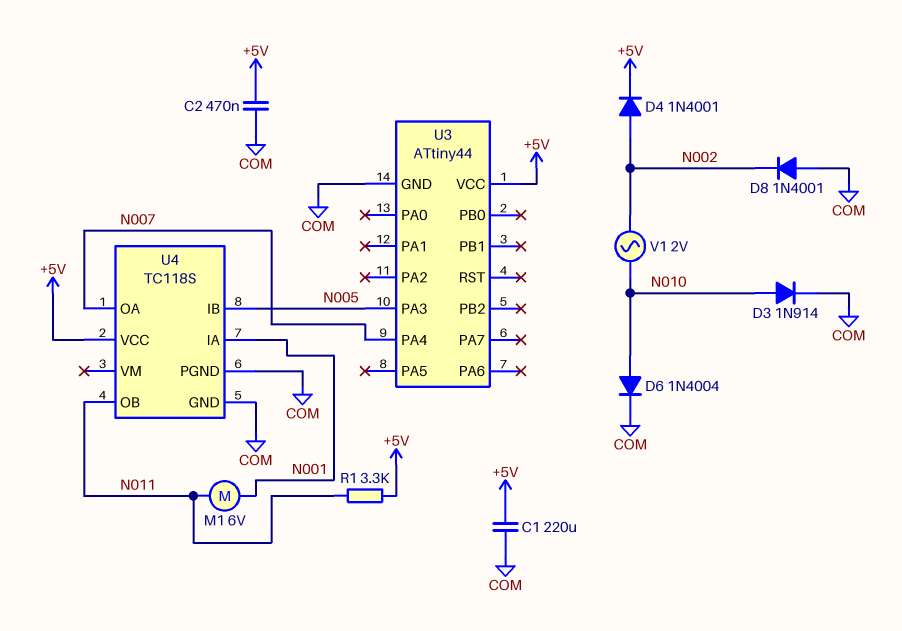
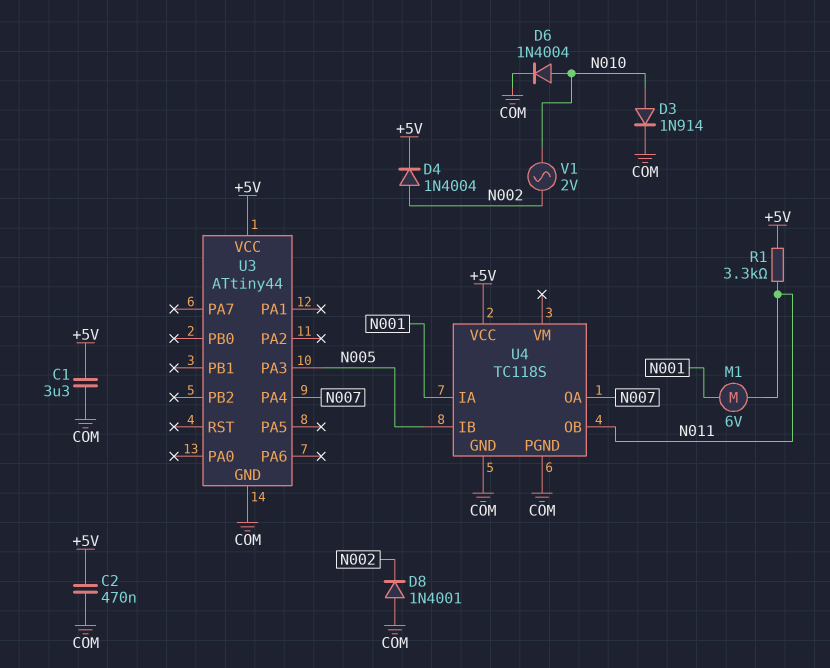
C1: 220uF (+5V, COM) -> 3.3uF (+5V, COM)
D4: diode 1N4001 (A N002, K +5V) -> diode 1N4004 (A N002, K +5V)

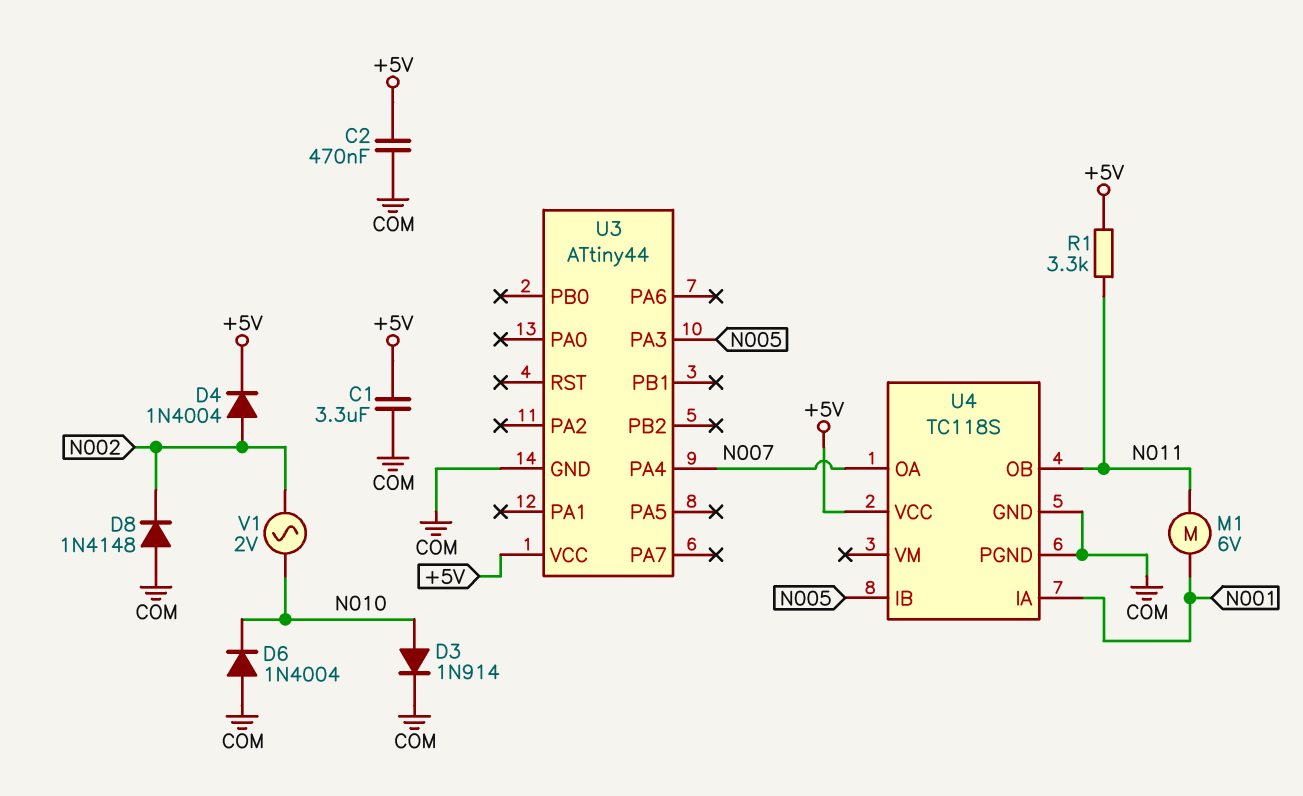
D6: diode 1N4004 (A N010, K COM) -> diode 1N4004 (A COM, K N010)
D8: diode 1N4001 (A COM, K N002) -> diode 1N4148 (A COM, K N002)

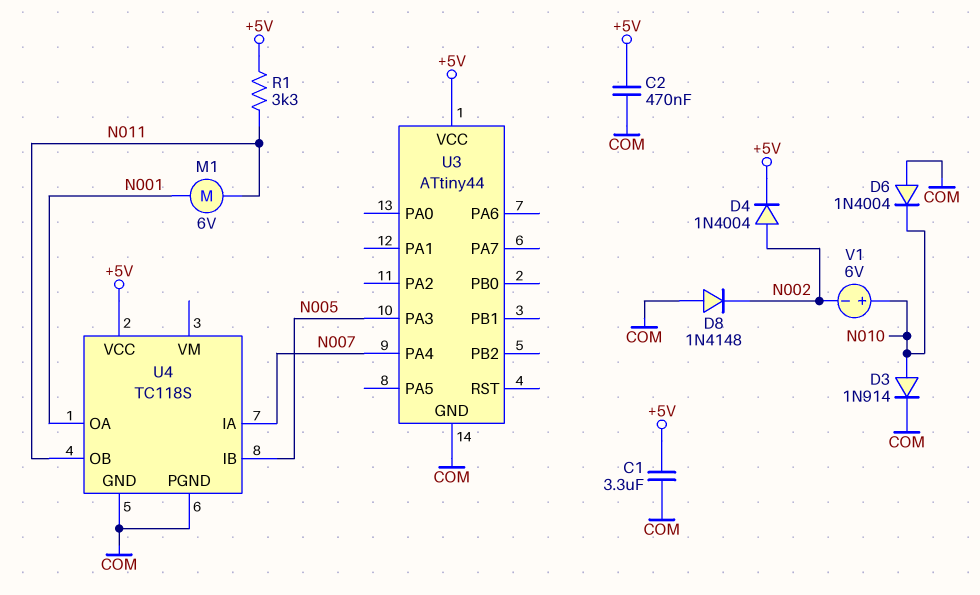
U4 pin IA: N001 -> N007
U4 pin OA: N007 -> N001
V1: AC 2V (N002, N010) -> 6V (plus N010, minus N002)

